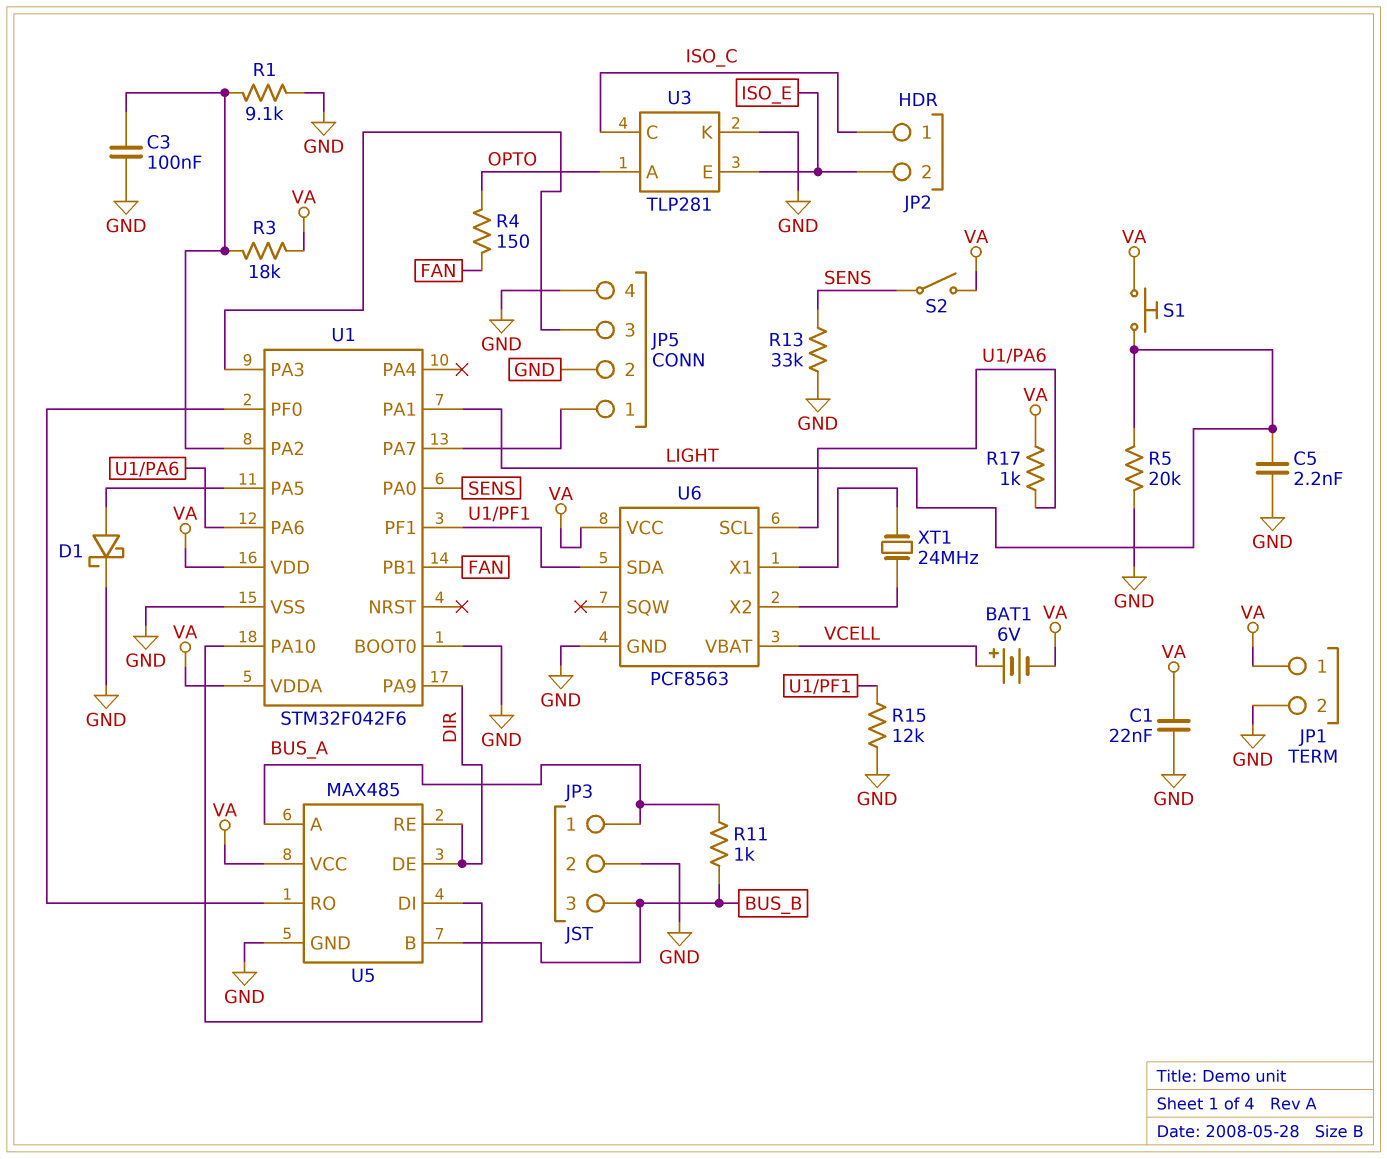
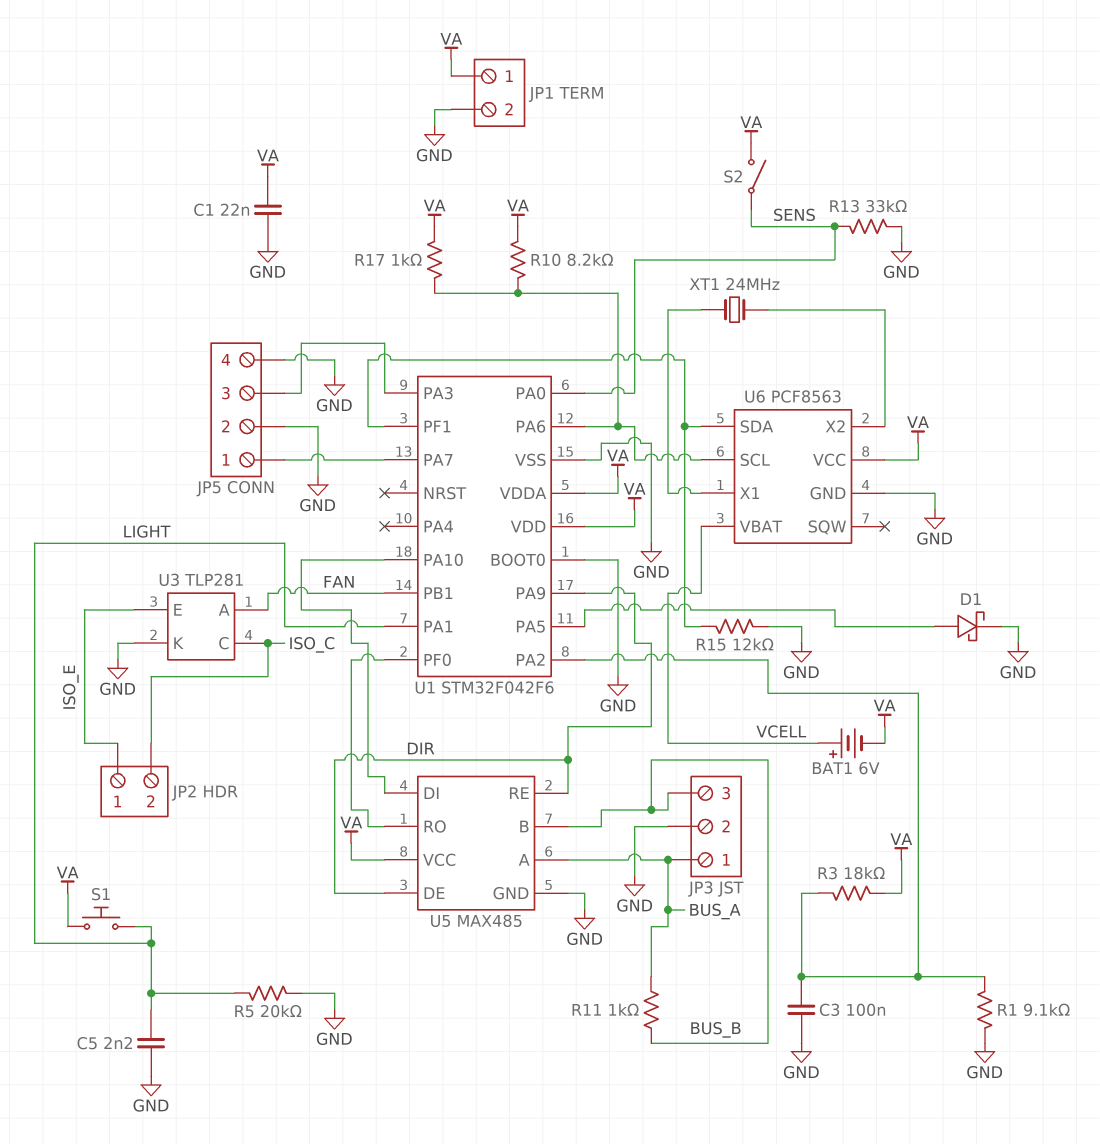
JP2 pin 1: ISO_C -> ISO_E
JP2 pin 2: ISO_E -> ISO_C
R4: 150 (FAN, OPTO) -> none
R10: none -> 8.2k (U1/PA6, VA)
U3 pin A: OPTO -> FAN

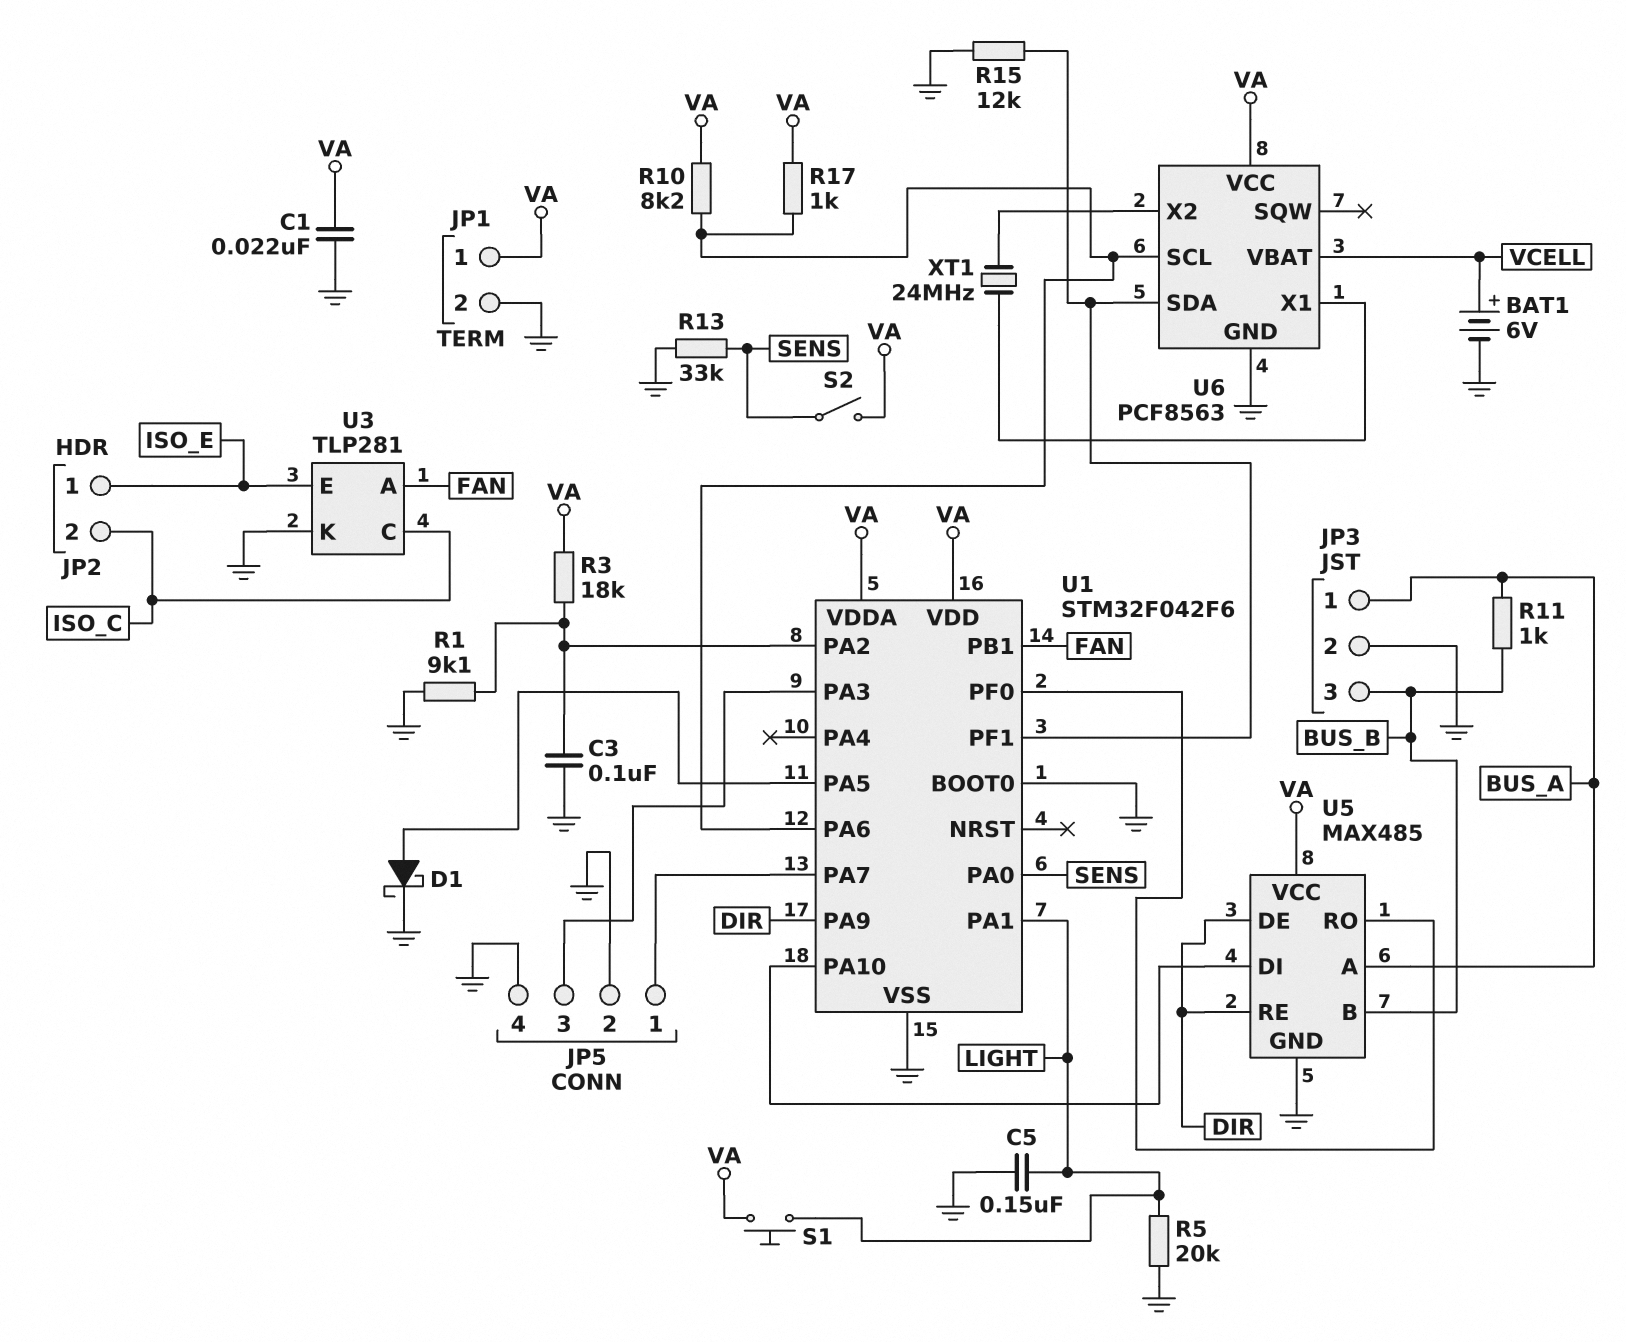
BAT1: 6V (plus VCELL, minus VA) -> 6V (plus VCELL, minus GND)
C5: 2.2nF (GND, LIGHT) -> 150nF (GND, LIGHT)

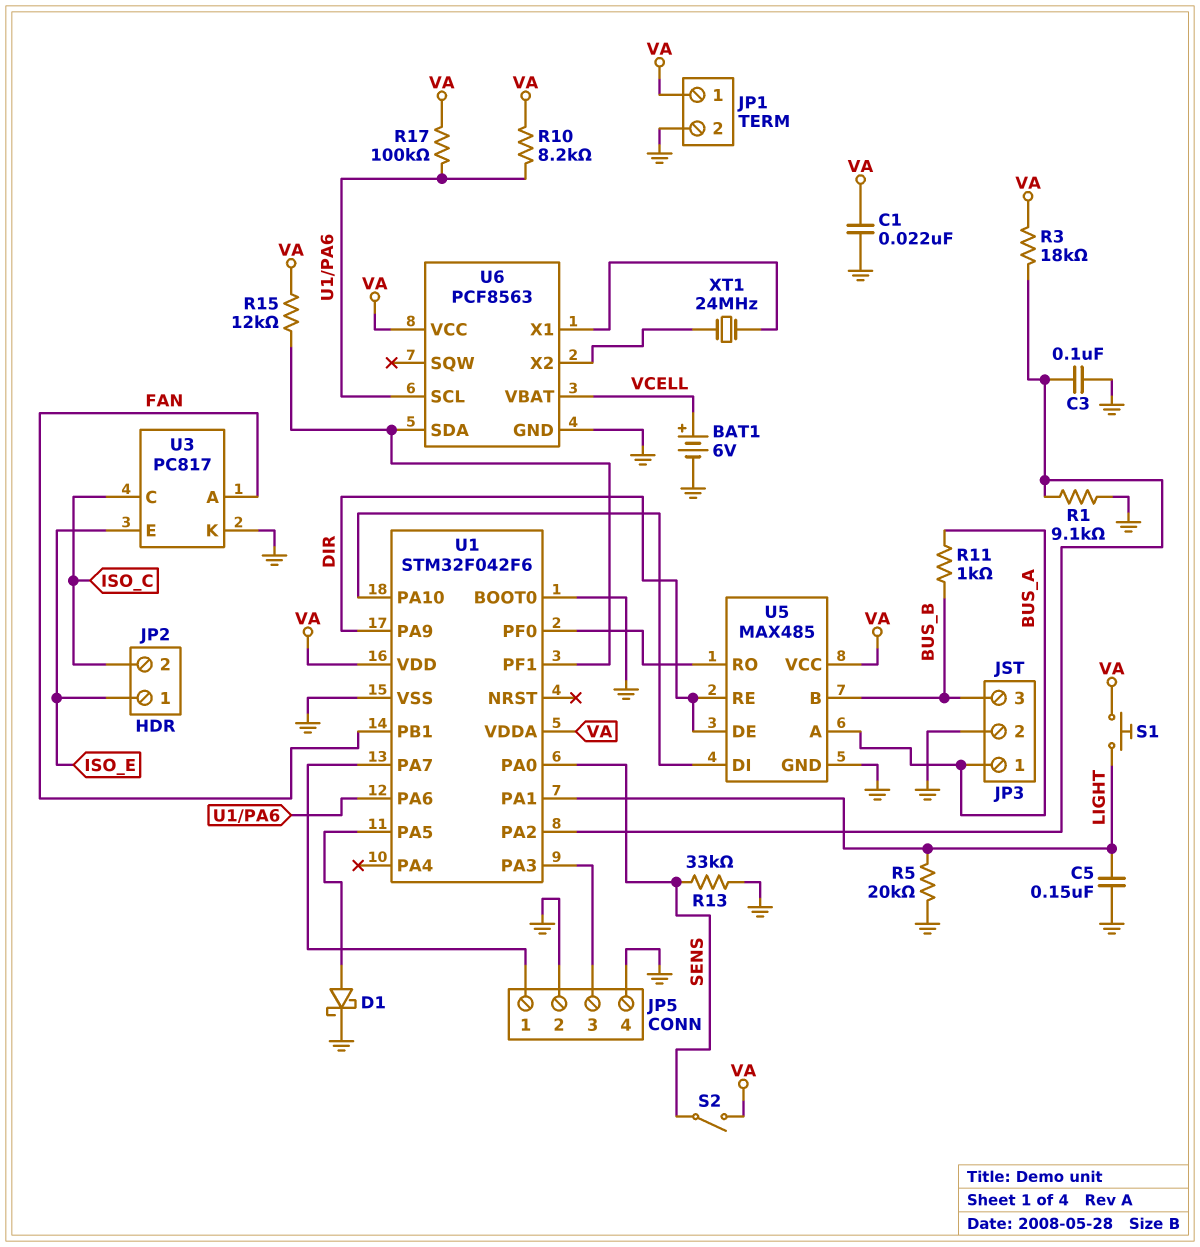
R15: 12k (GND, U1/PF1) -> 12k (U1/PF1, VA)
R17: 1k (U1/PA6, VA) -> 100k (U1/PA6, VA)
U3: TLP281 -> PC817

